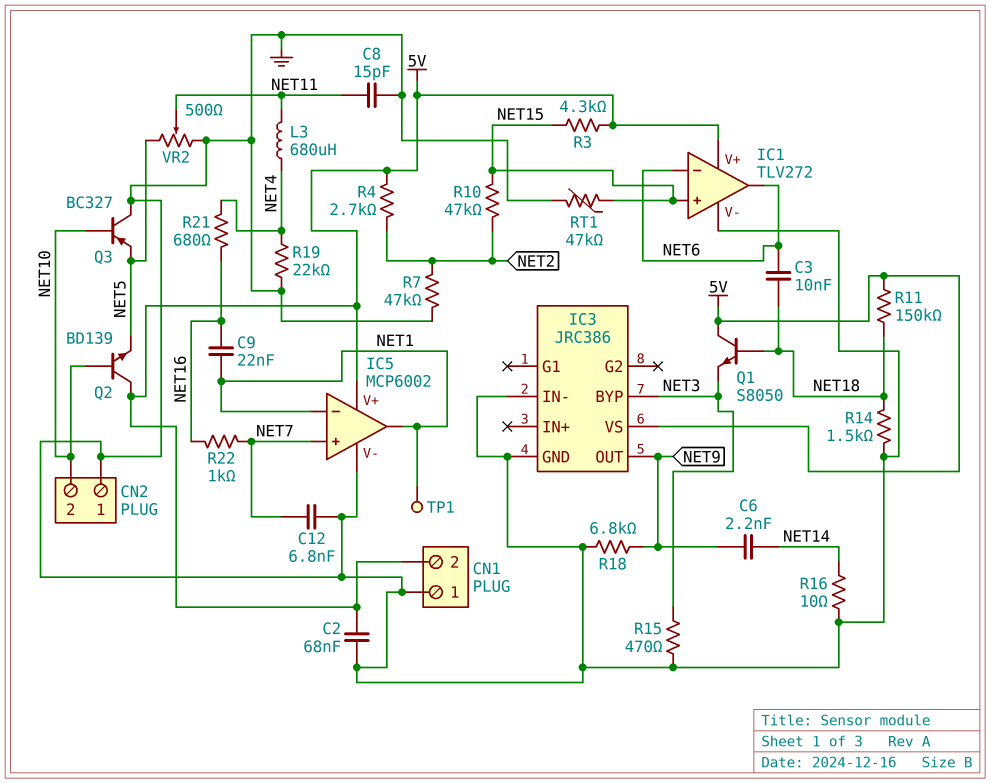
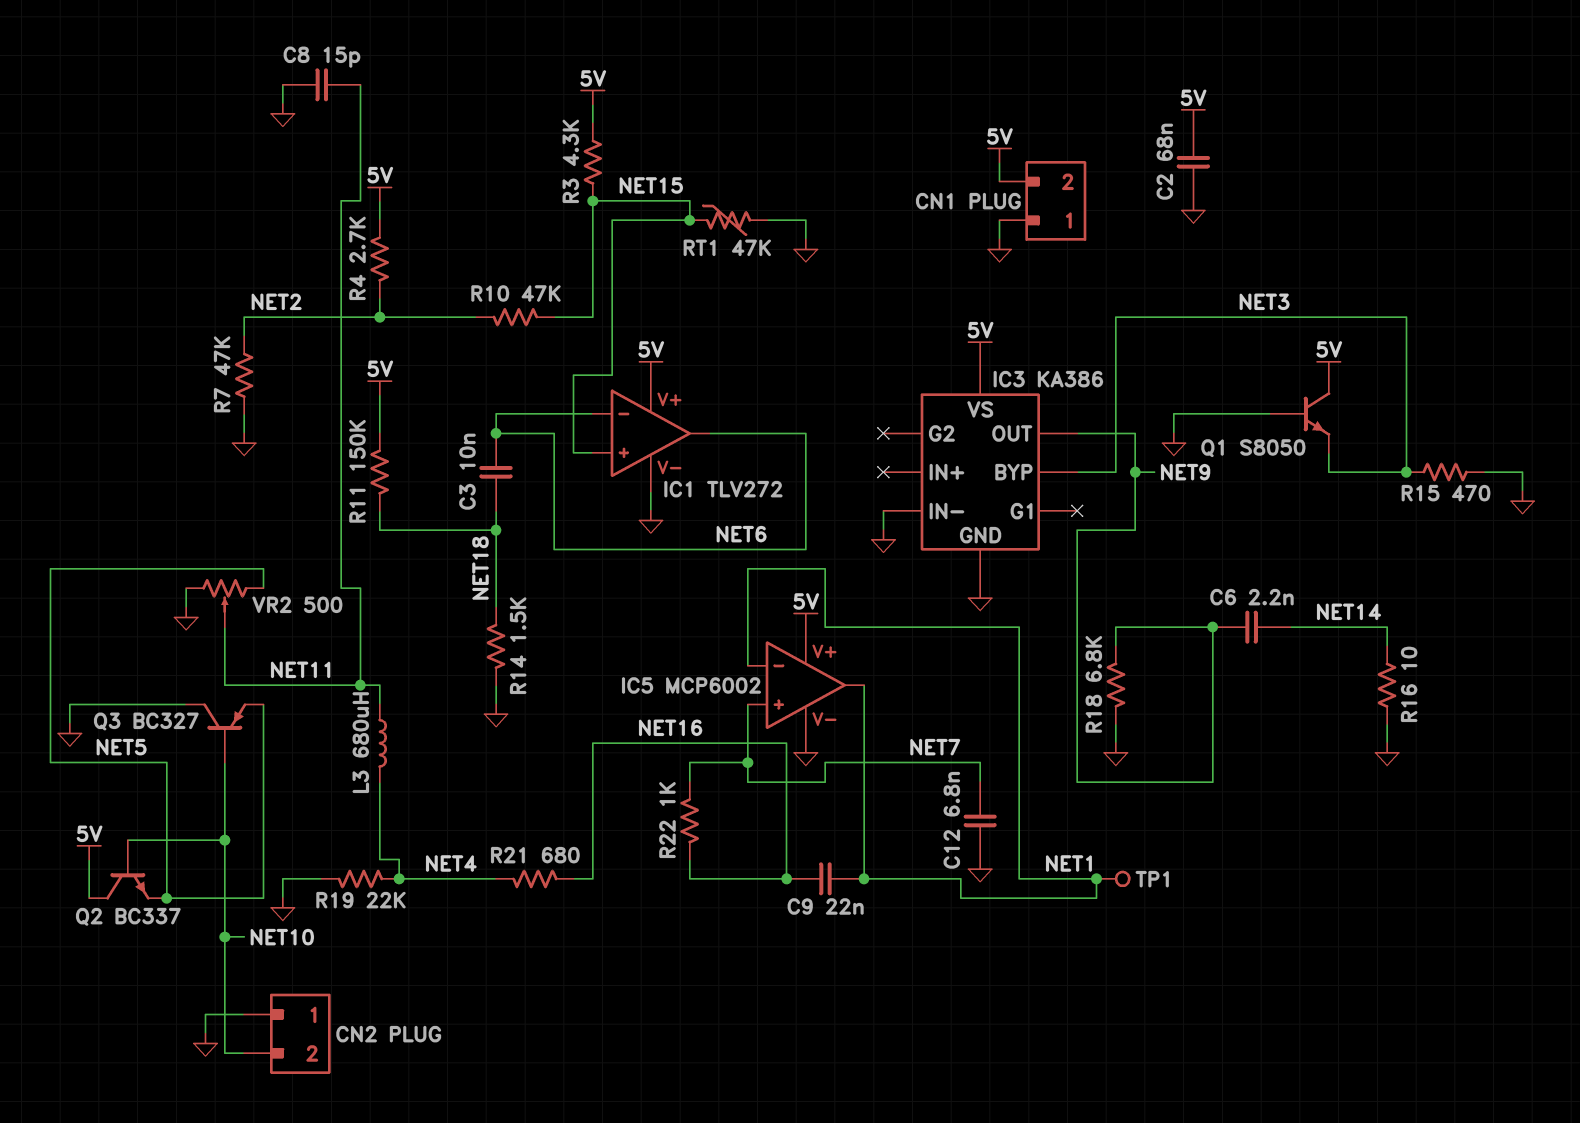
IC3: JRC386 -> KA386
Q1: NPN S8050 (B NET18, C 5V, E NET3) -> NPN S8050 (B GND, C 5V, E NET3)
Q2: NPN BD139 (B NET10, C 5V, E NET5) -> NPN BC337 (B NET10, C 5V, E NET5)

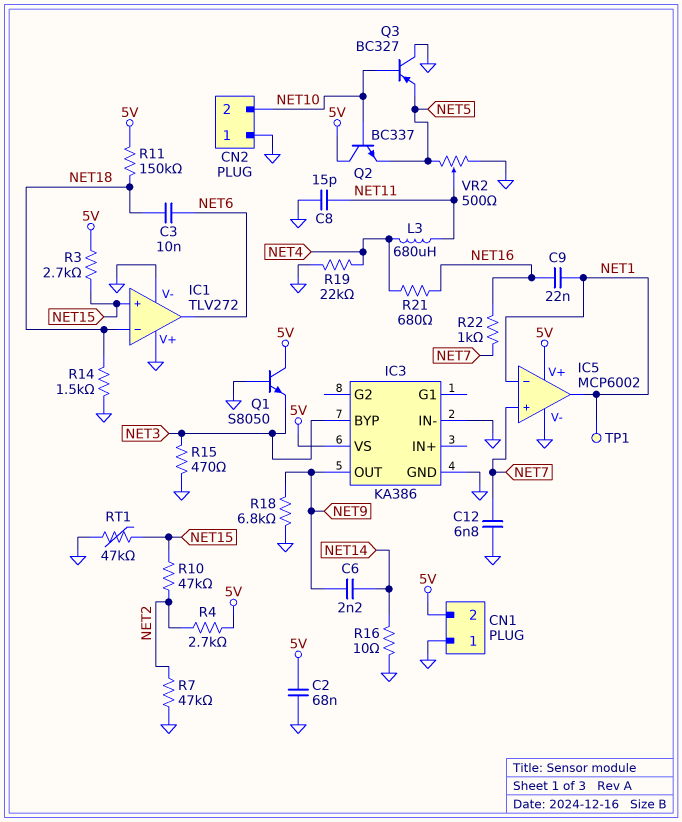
IC1 pin V+: 5V -> GND
IC1 pin in-: NET6 -> NET18
R3: 4.3k (5V, NET15) -> 2.7k (5V, NET15)

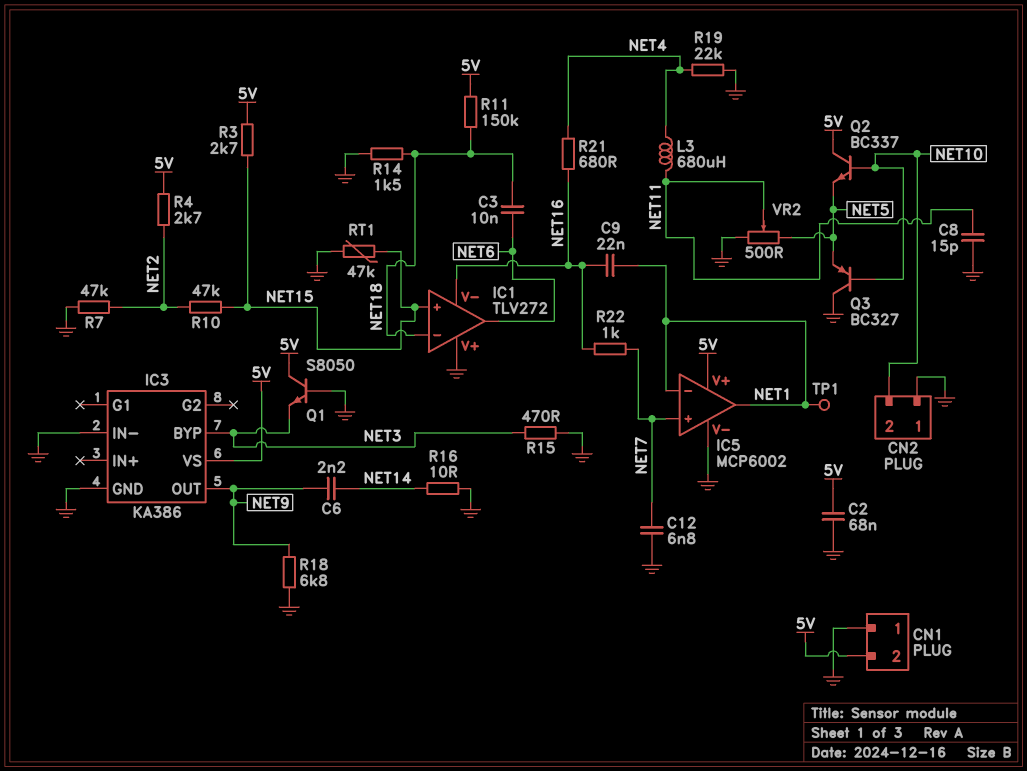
IC1 pin V-: GND -> NET16

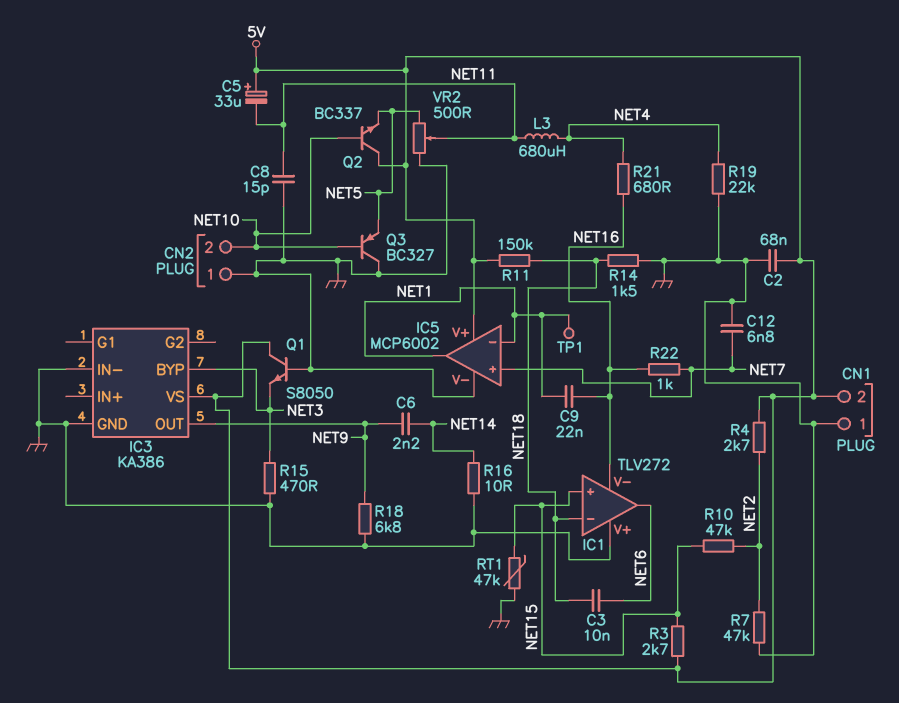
C5: none -> 33uF (plus 5V, minus NET11)

